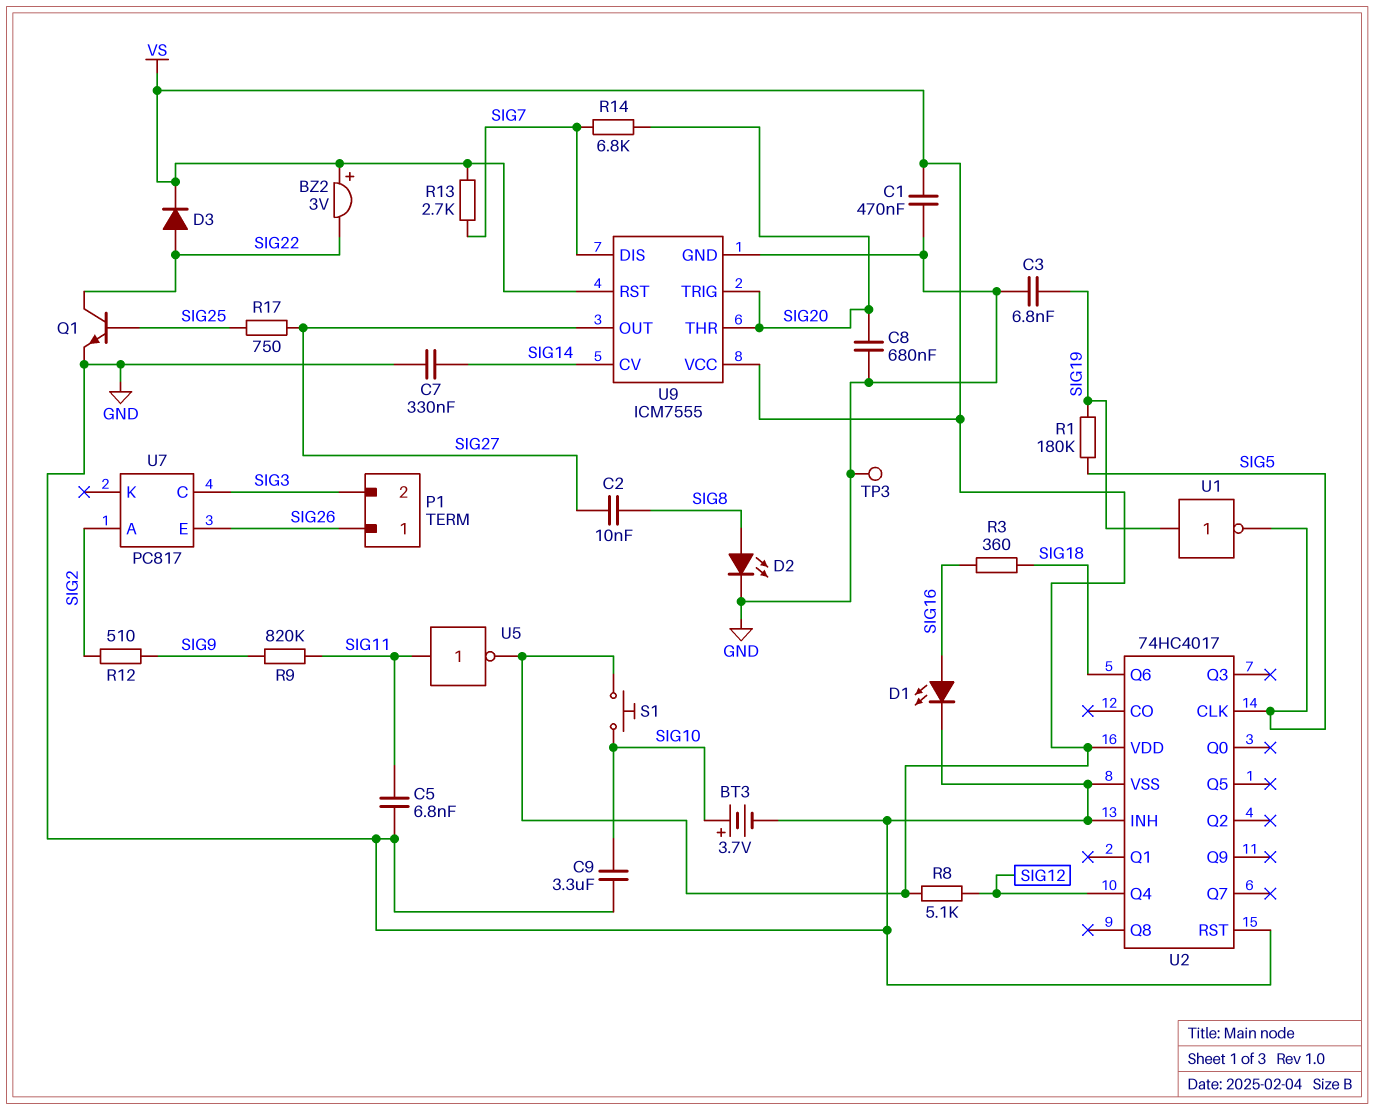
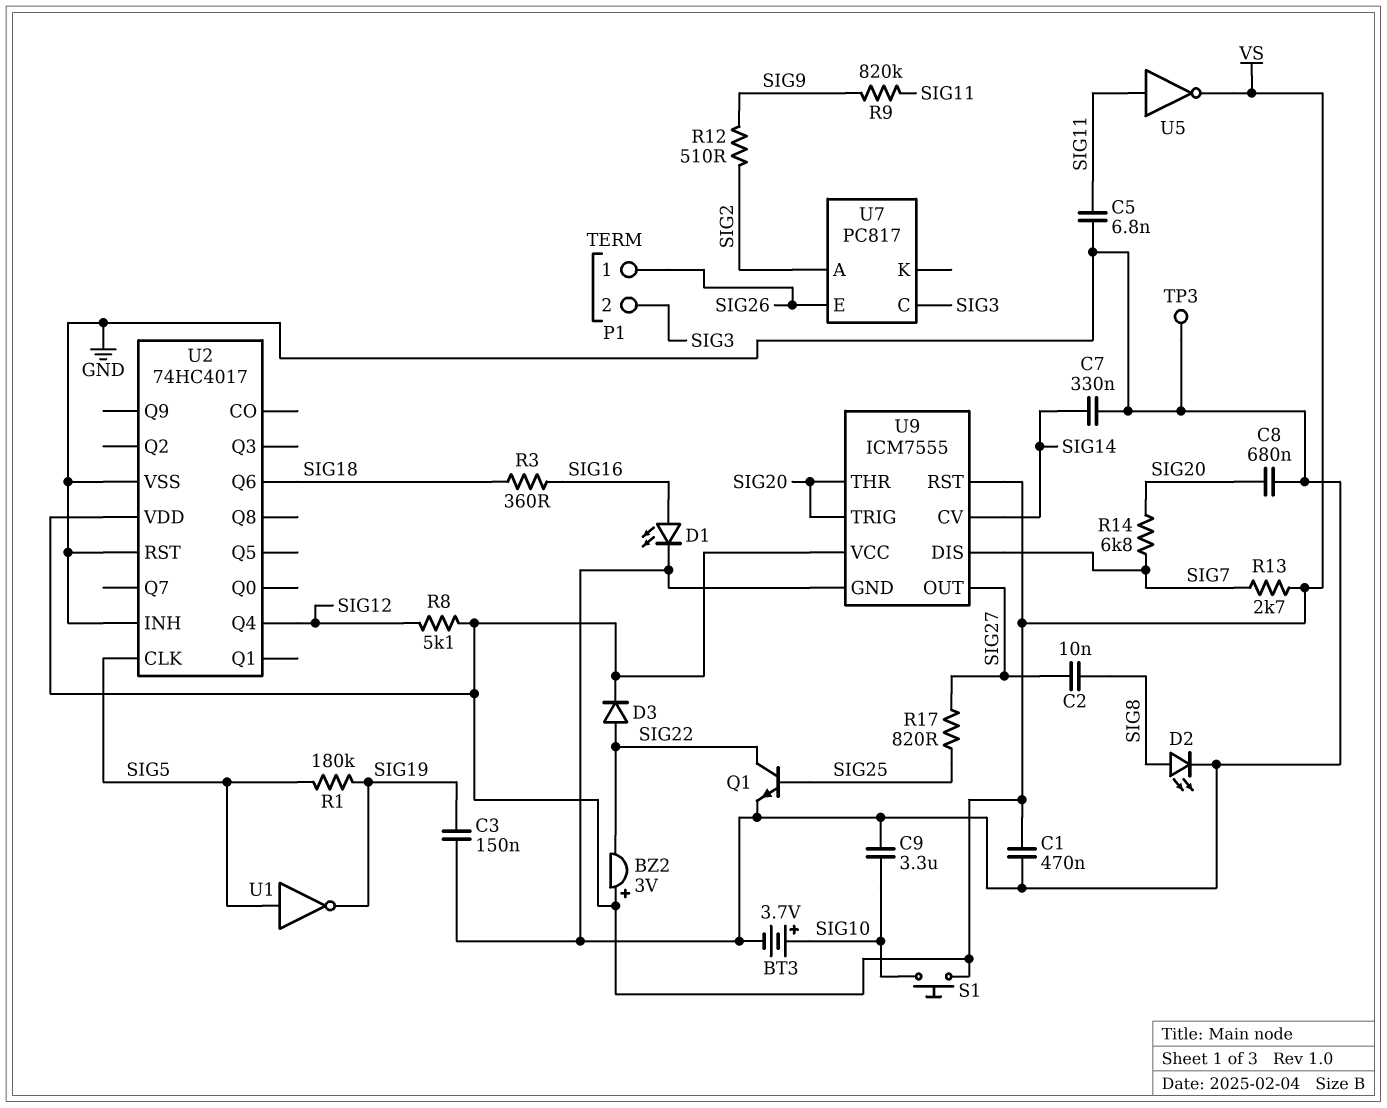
C3: 6.8nF (GND, SIG19) -> 150nF (GND, SIG19)
R17: 750 (SIG25, SIG27) -> 820 (SIG25, SIG27)
U1: NOT (in SIG19, out SIG5) -> NOT (in SIG5, out SIG19)

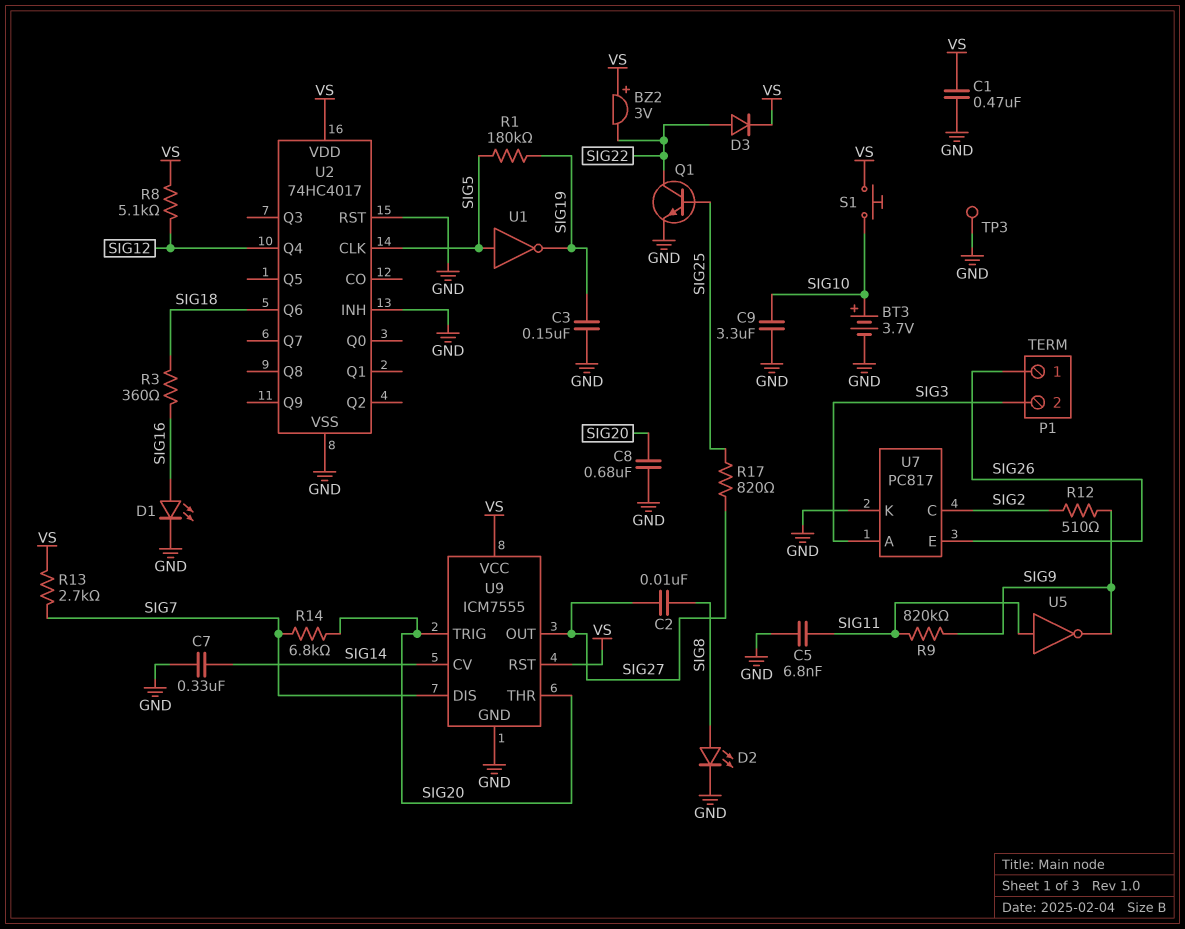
U5: NOT (in SIG11, out VS) -> NOT (in SIG11, out SIG9)
U7 pin A: SIG2 -> SIG3
U7 pin C: SIG3 -> SIG2
U7 pin K: none -> GND

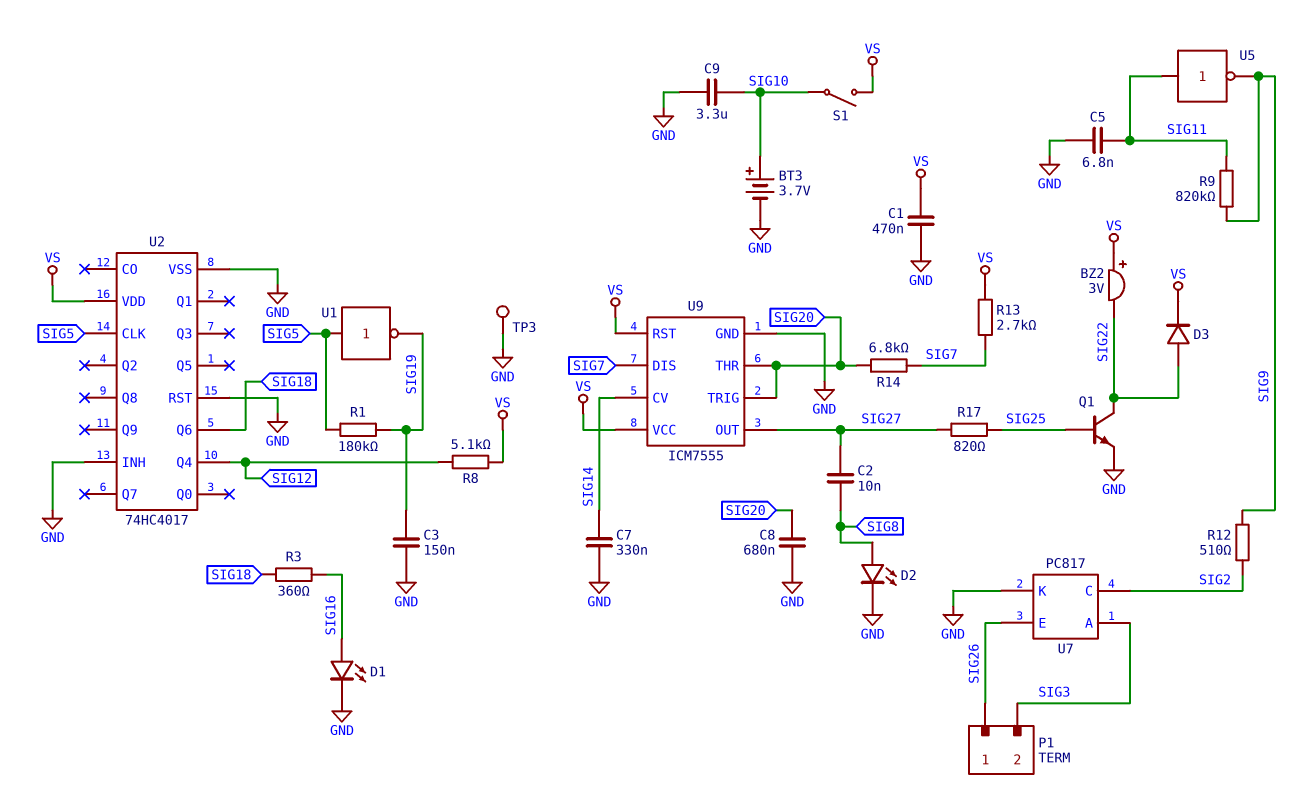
S1: button (SIG10, VS) -> switch (SIG10, VS)

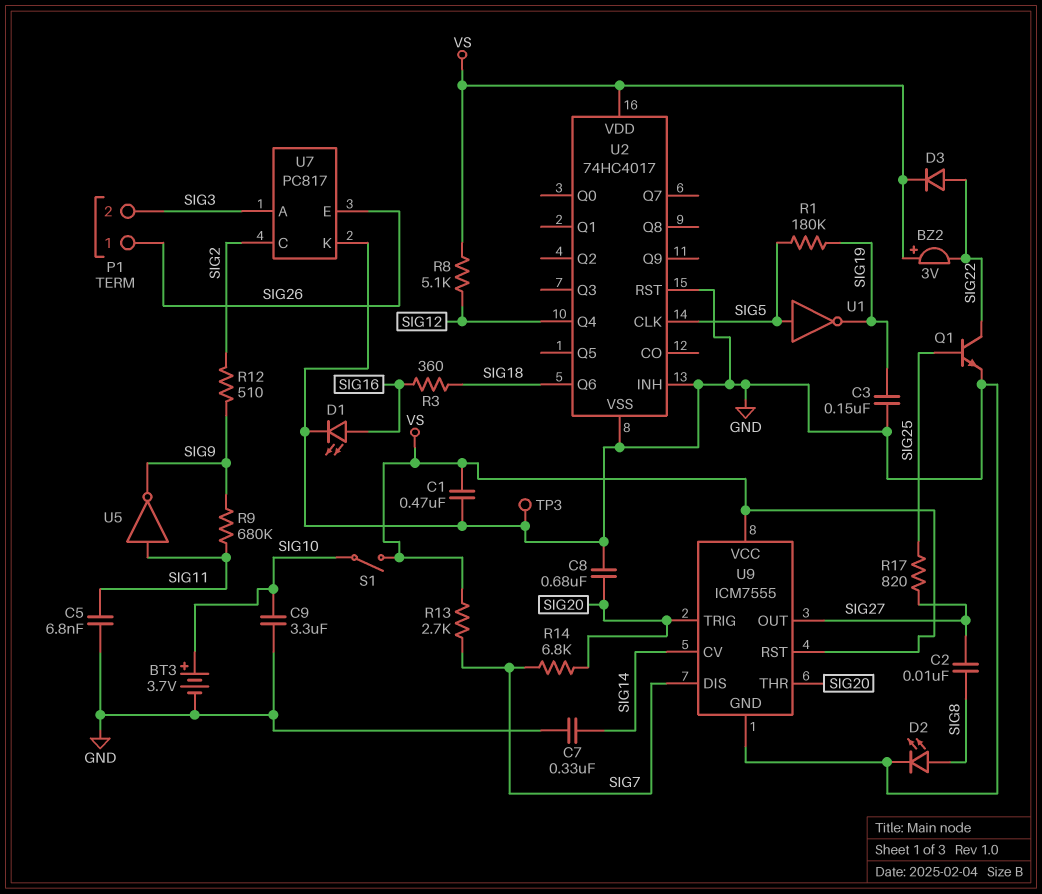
R9: 820k (SIG9, SIG11) -> 680k (SIG9, SIG11)

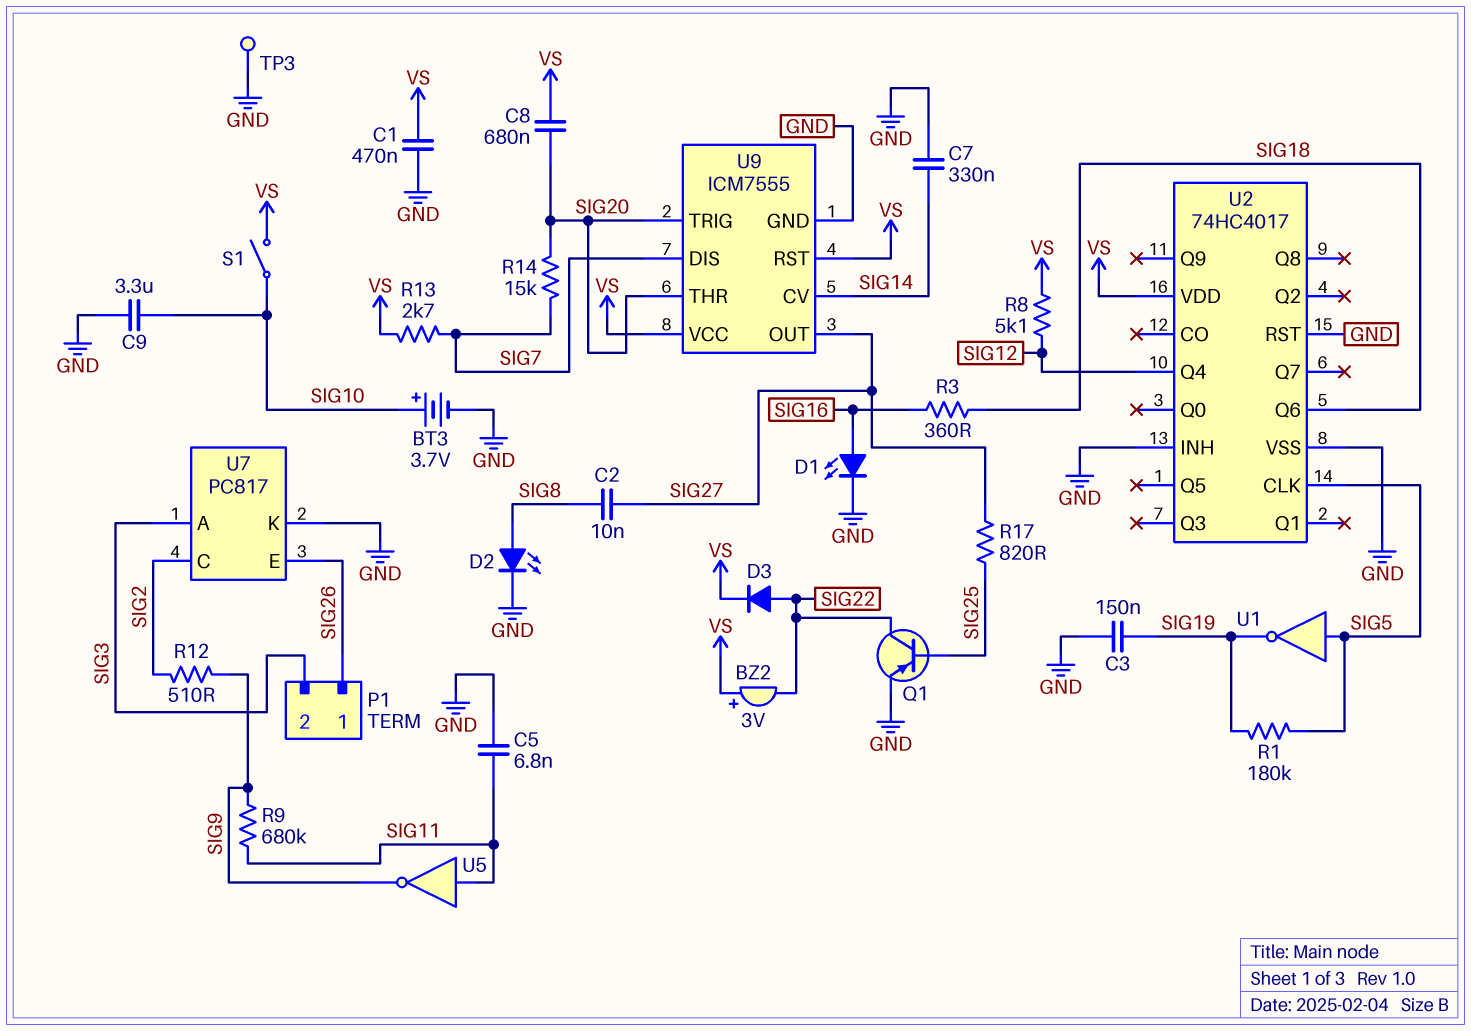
C8: 680nF (GND, SIG20) -> 680nF (SIG20, VS)
Q1: NPN (B SIG25, C SIG22, E GND) -> PNP (B SIG25, C SIG22, E GND)
R14: 6.8k (SIG7, SIG20) -> 15k (SIG7, SIG20)

